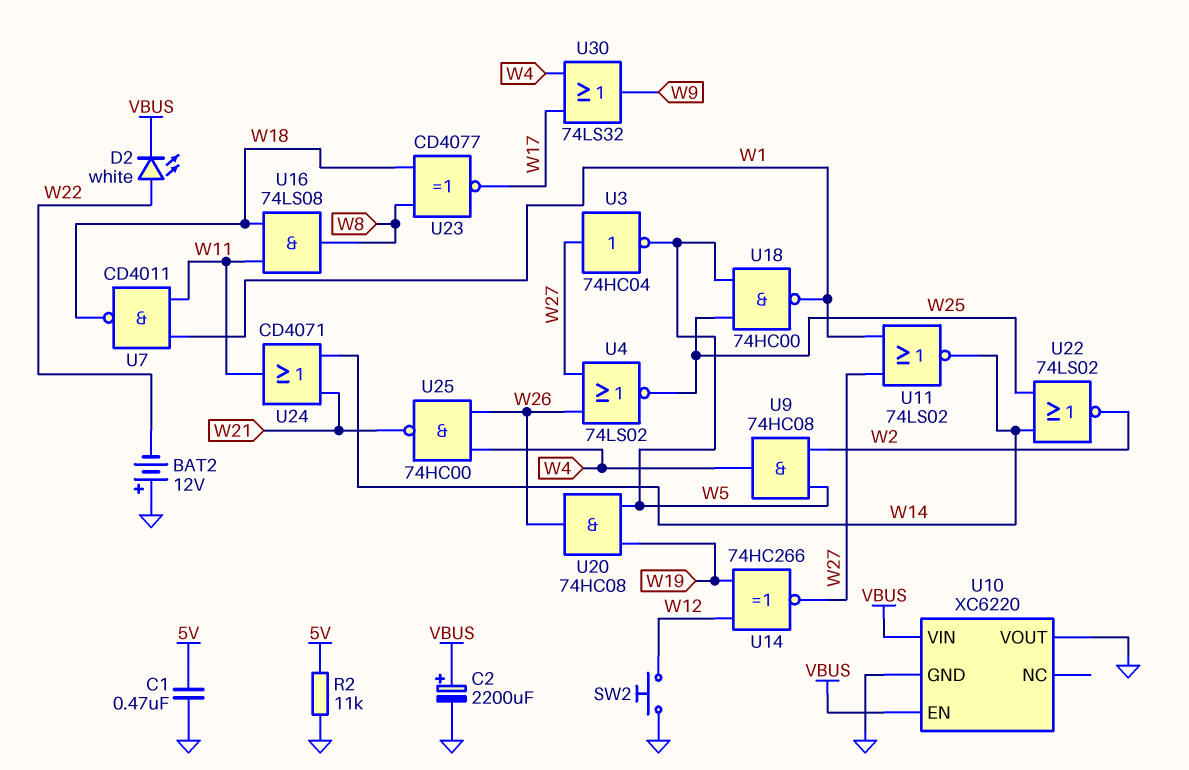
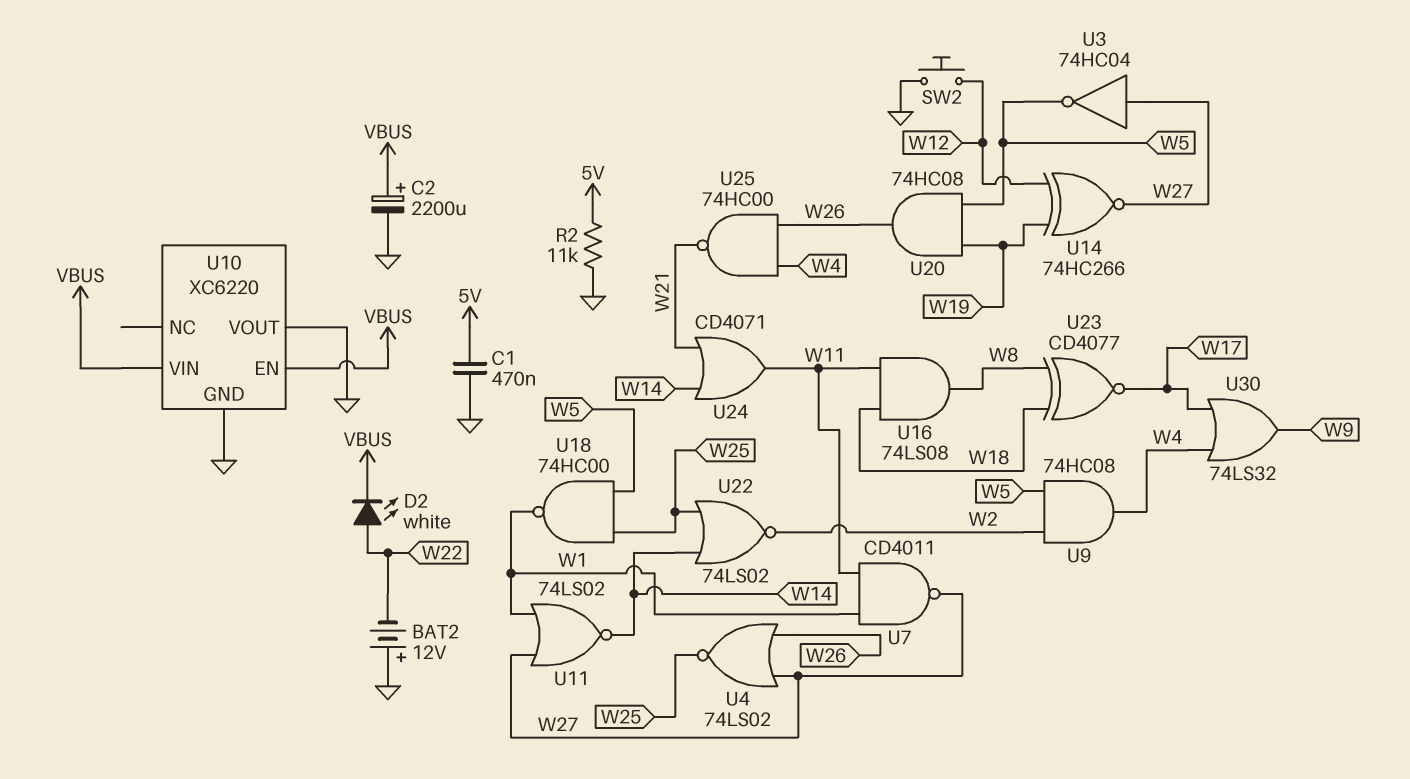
U7: NAND CD4011 (in W1, in W11, out W18) -> NAND CD4011 (in W1, in W11, out W27)

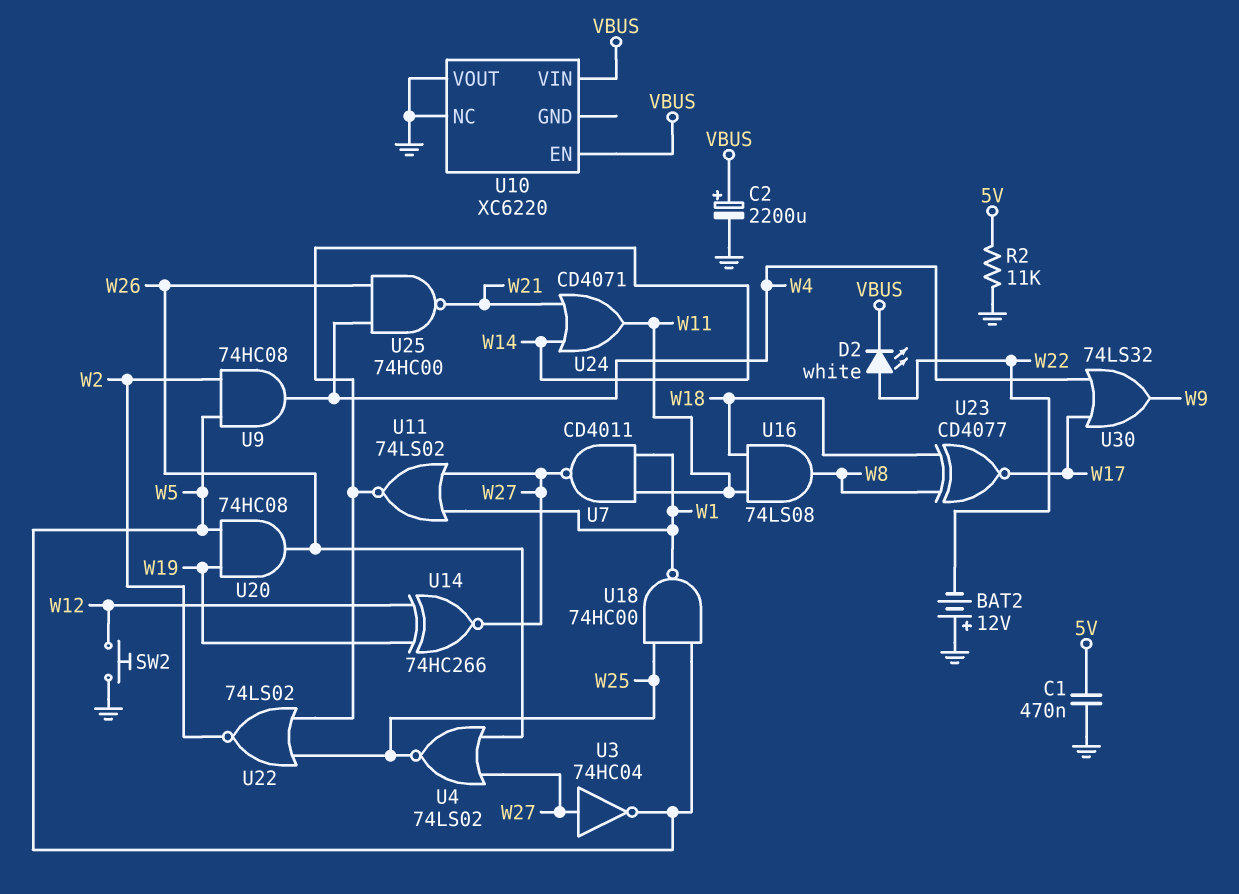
U10 pin GND: GND -> none
U10 pin NC: none -> GND

